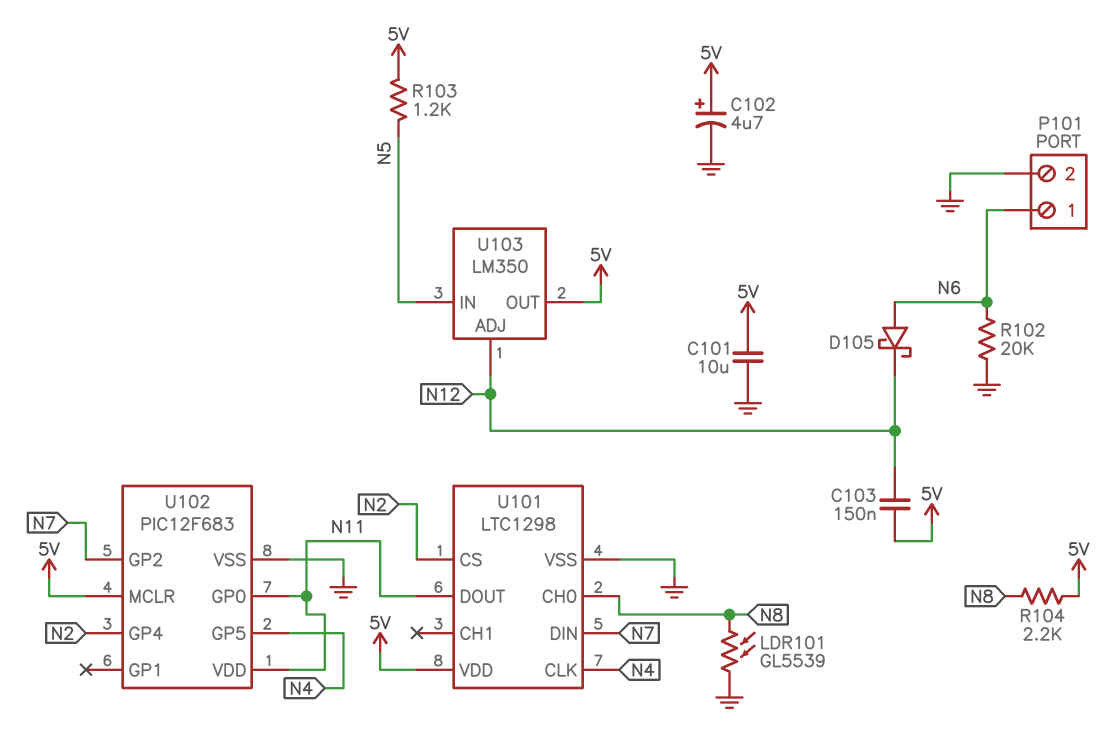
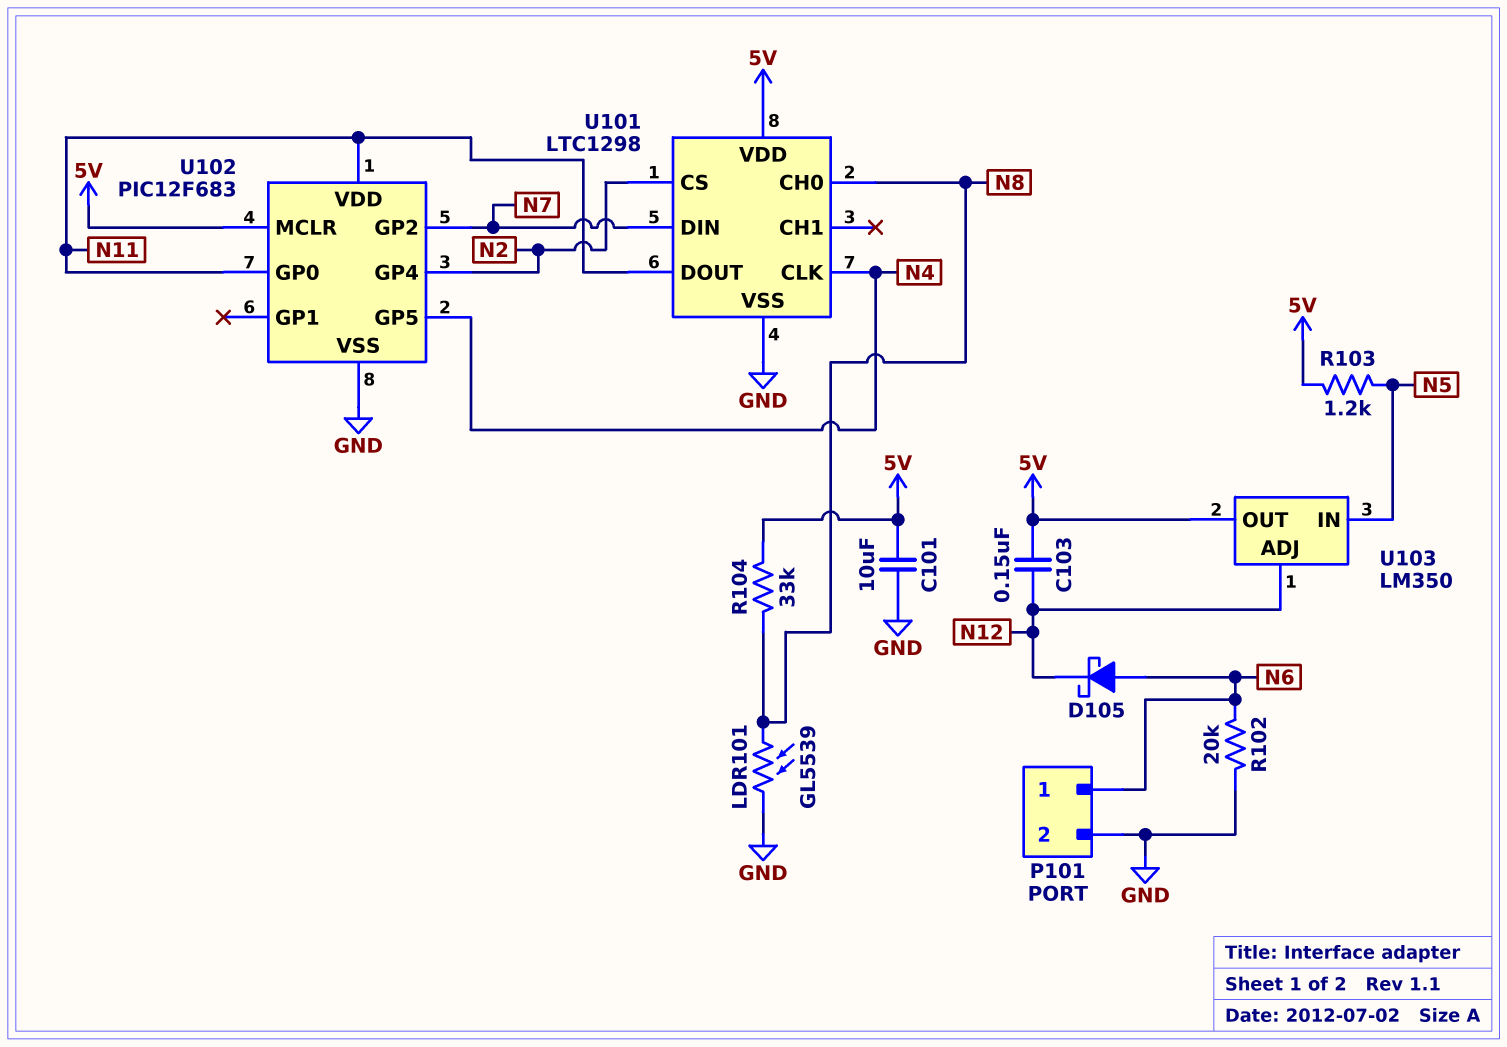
C102: 4.7uF (plus 5V, minus GND) -> none
R104: 2.2k (5V, N8) -> 33k (5V, N8)

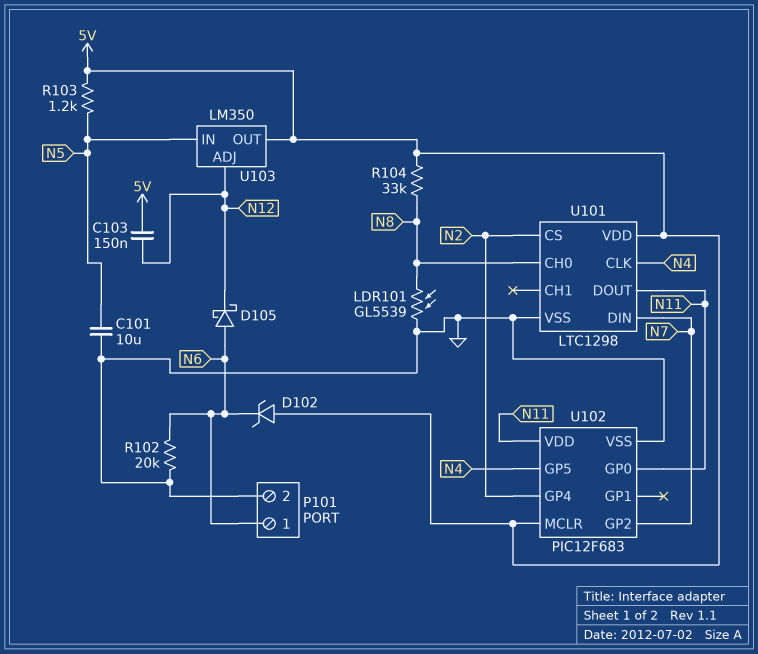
C101: 10uF (5V, GND) -> 10uF (GND, N5)
D102: none -> zener (A 5V, K N6)

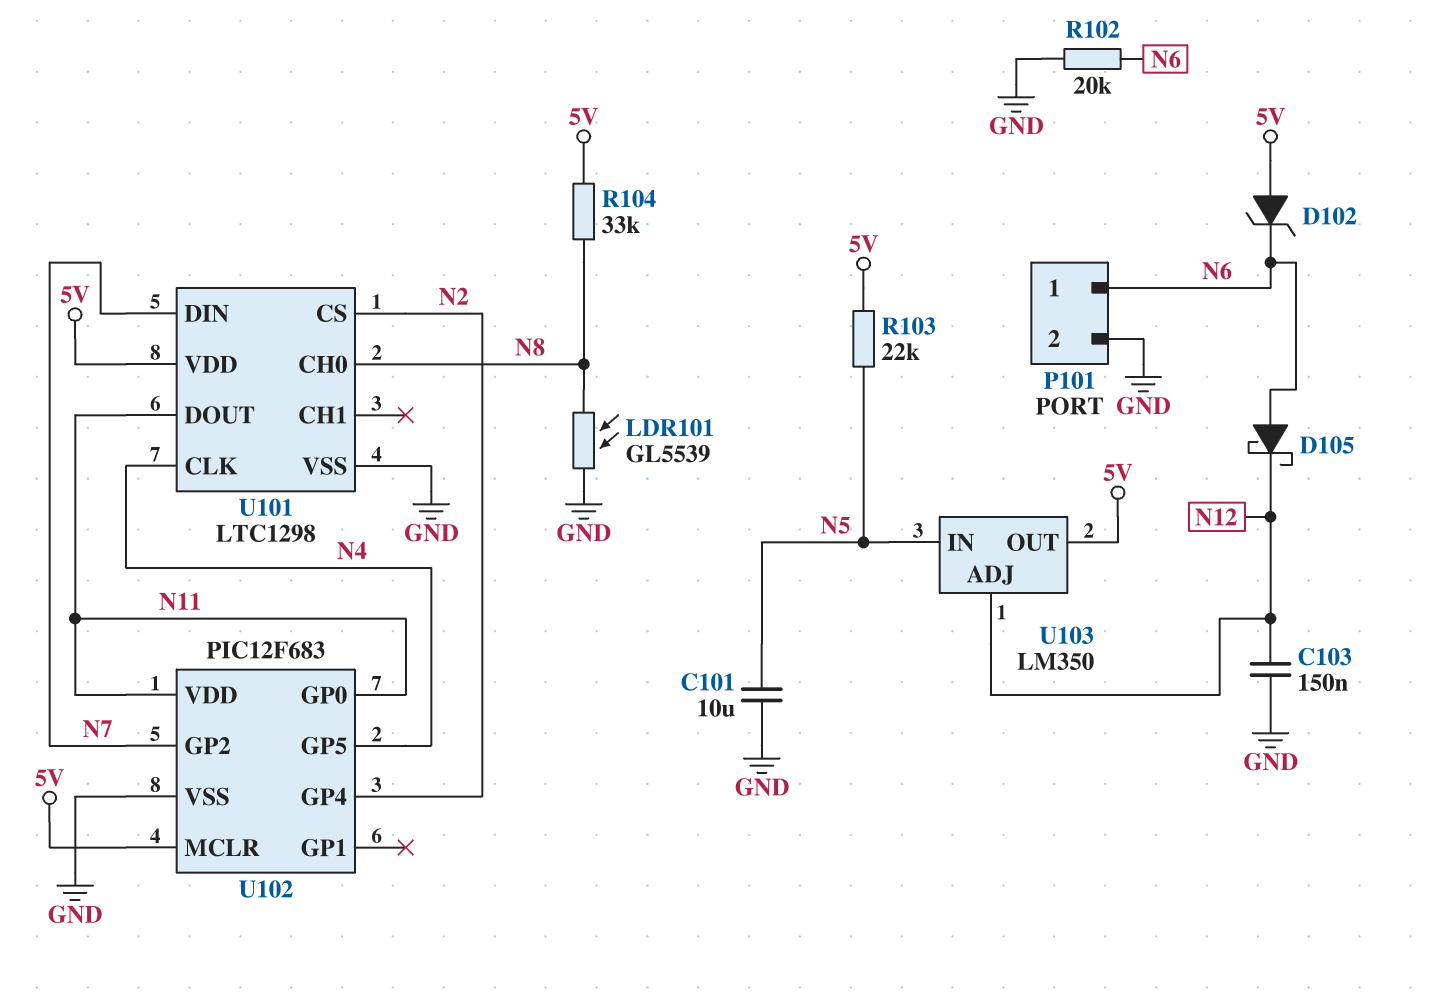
C103: 150nF (5V, N12) -> 150nF (GND, N12)
R103: 1.2k (5V, N5) -> 22k (5V, N5)

